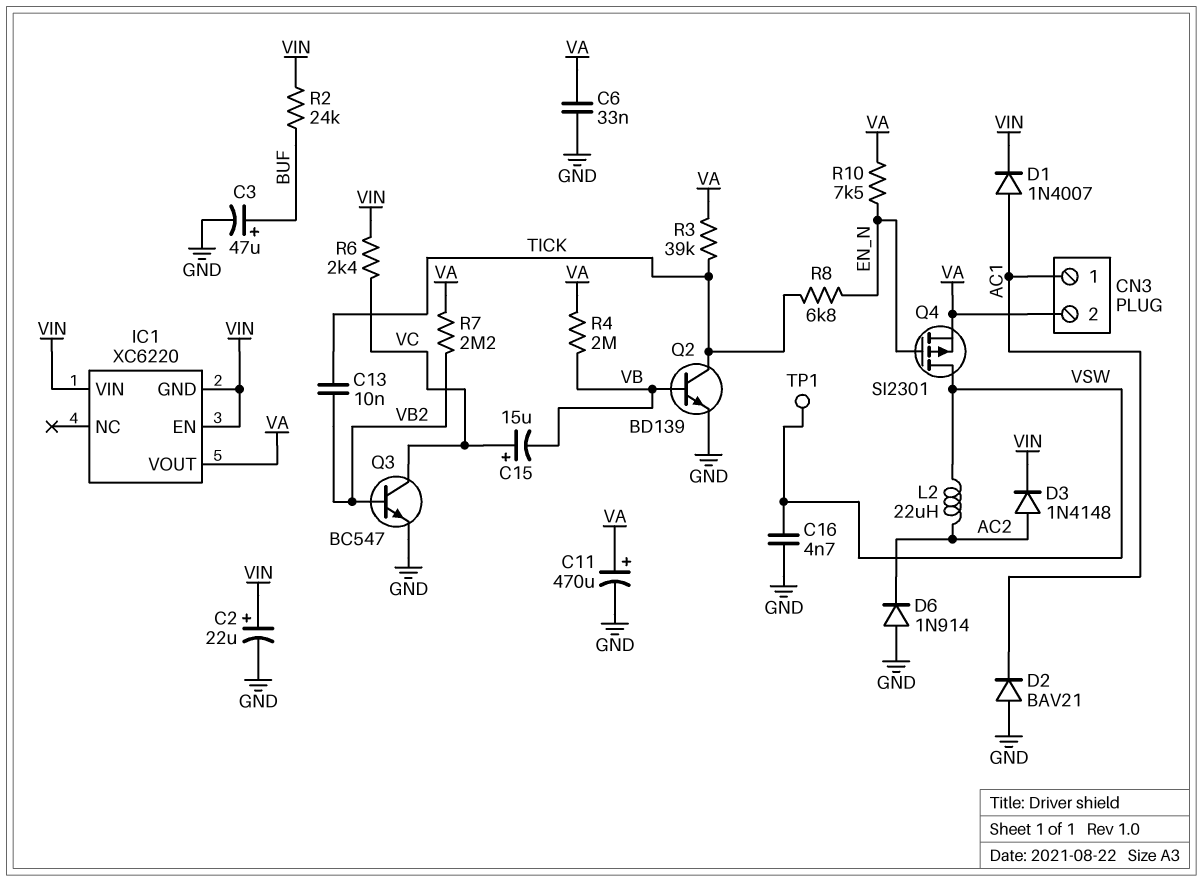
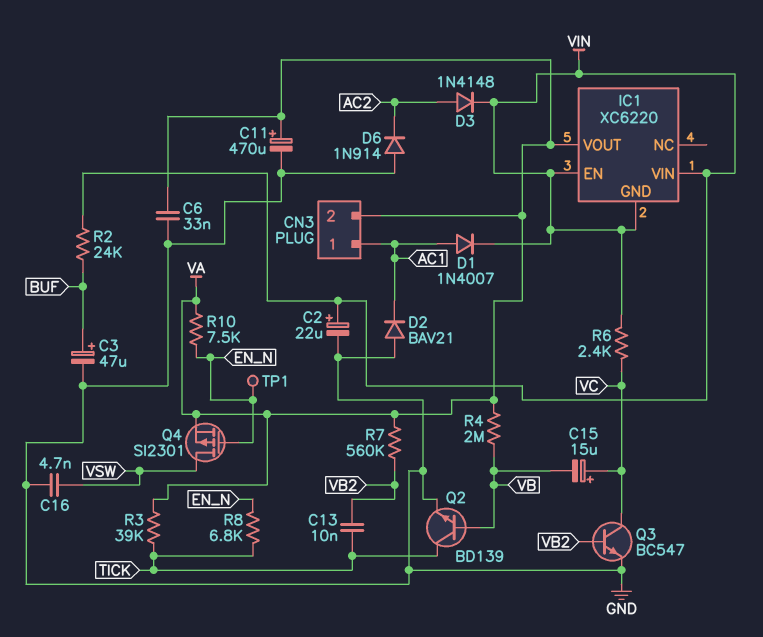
L2: 22uH (AC2, VSW) -> none
R7: 2.2M (VA, VB2) -> 560k (VA, VB2)
TP1: test point (VSW) -> test point (EN_N)

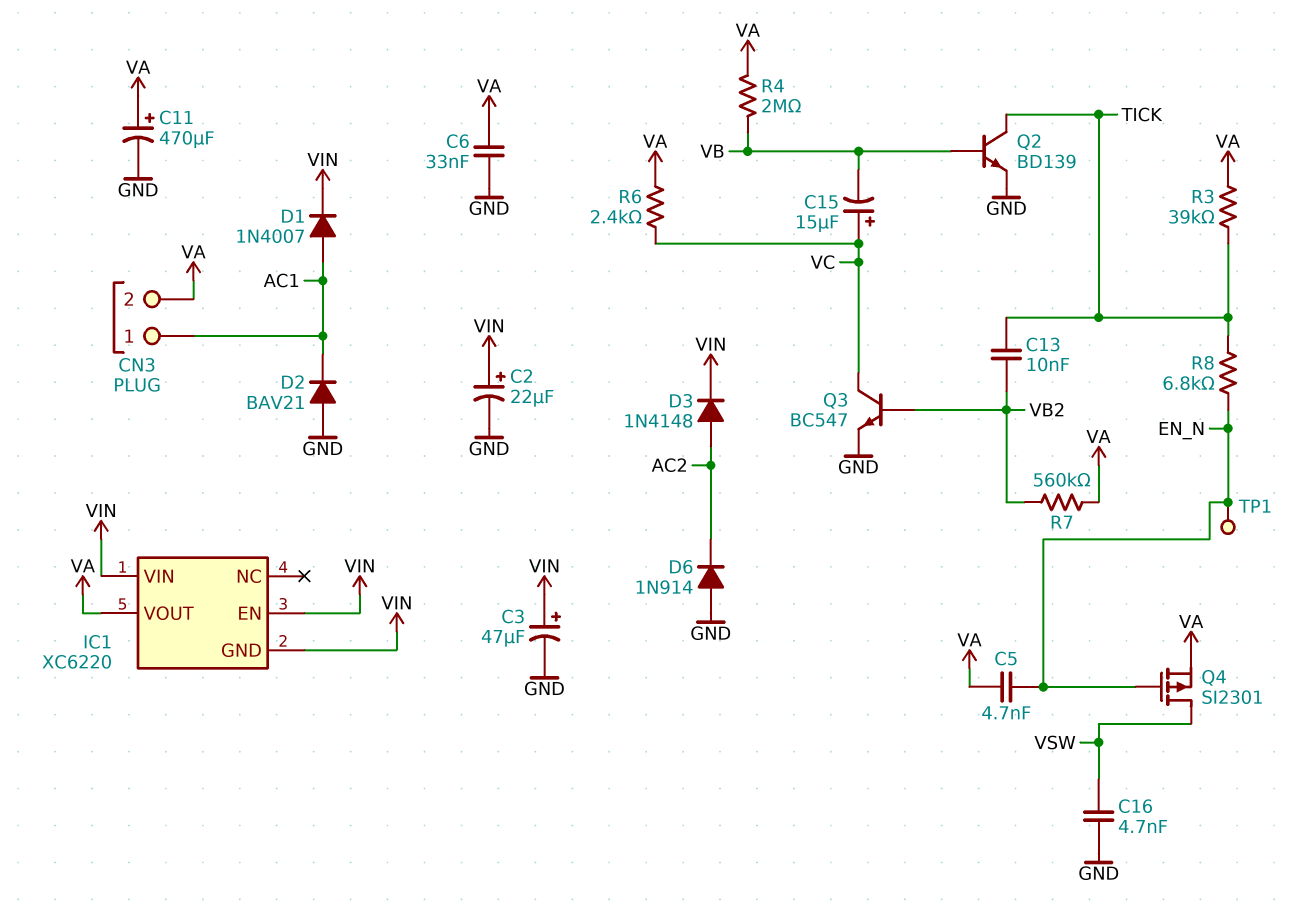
C3: 47uF (plus BUF, minus GND) -> 47uF (plus VIN, minus GND)
C5: none -> 4.7nF (EN_N, VA)
R2: 24k (BUF, VIN) -> none
R6: 2.4k (VC, VIN) -> 2.4k (VA, VC)
R10: 7.5k (EN_N, VA) -> none

